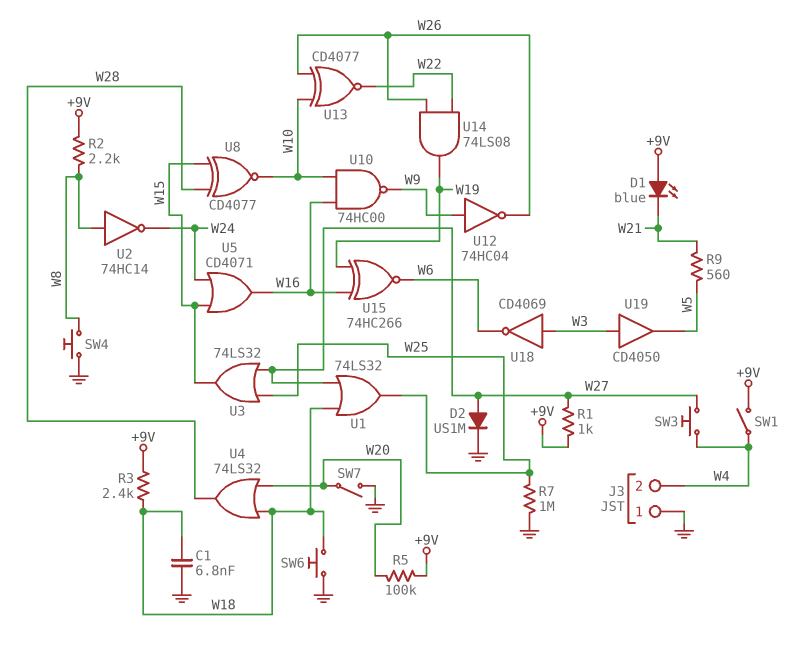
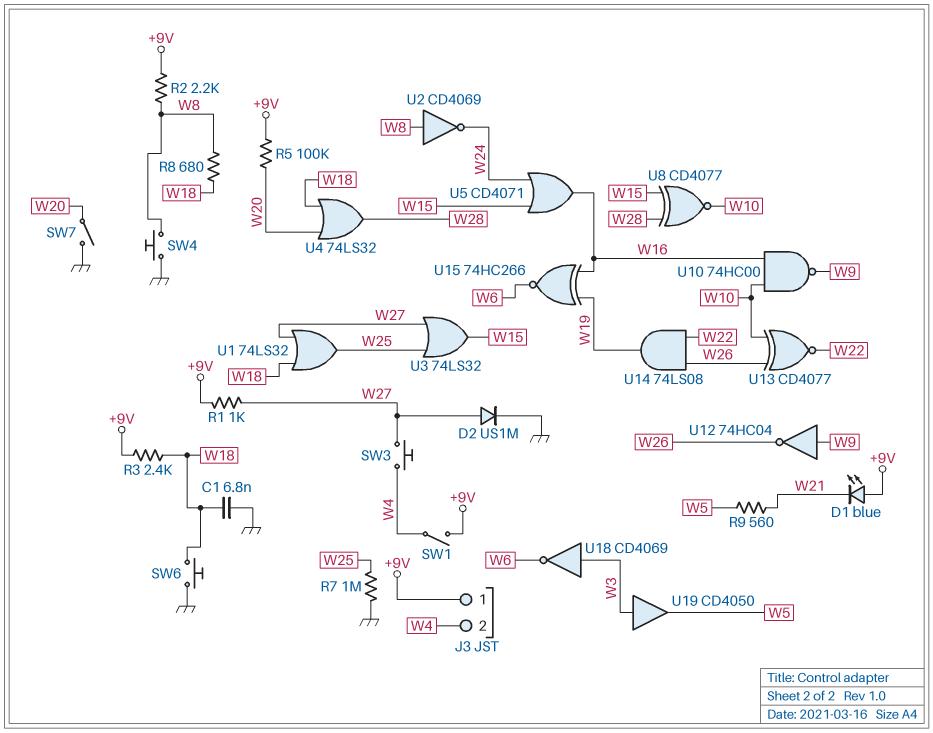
J3 pin 1: GND -> +9V
R8: none -> 680 (W8, W18)
U2: NOT 74HC14 (in W8, out W24) -> NOT CD4069 (in W8, out W24)

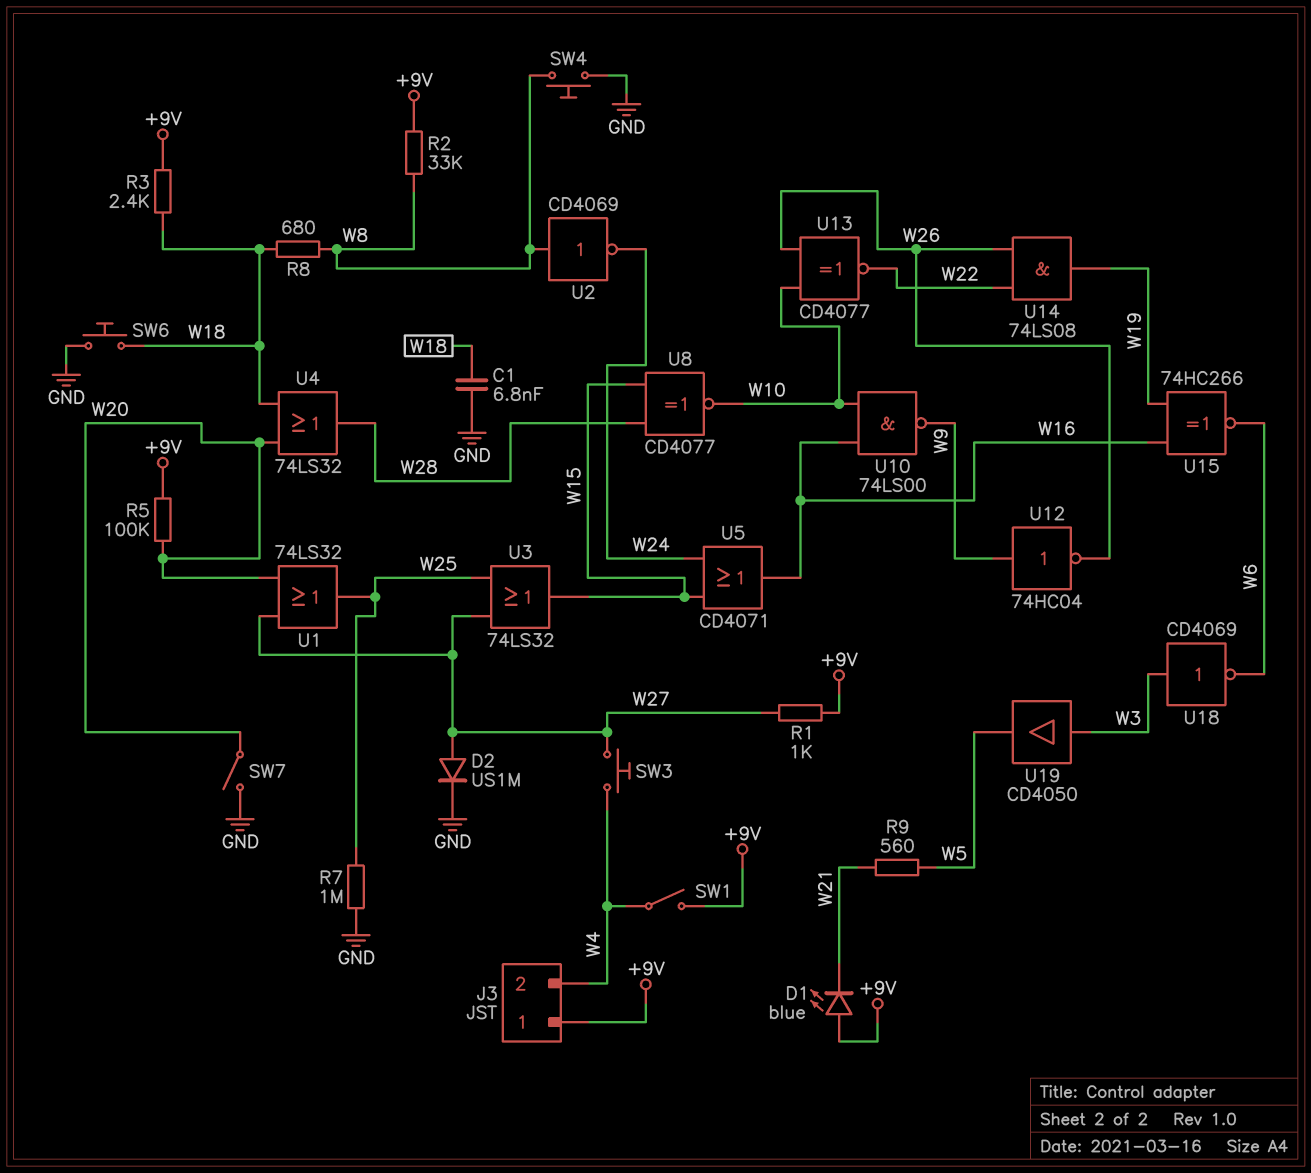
R2: 2.2k (+9V, W8) -> 33k (+9V, W8)
U1: OR 74LS32 (in W18, in W27, out W25) -> OR 74LS32 (in W20, in W27, out W25)
U10: NAND 74HC00 (in W10, in W16, out W9) -> NAND 74LS00 (in W10, in W16, out W9)

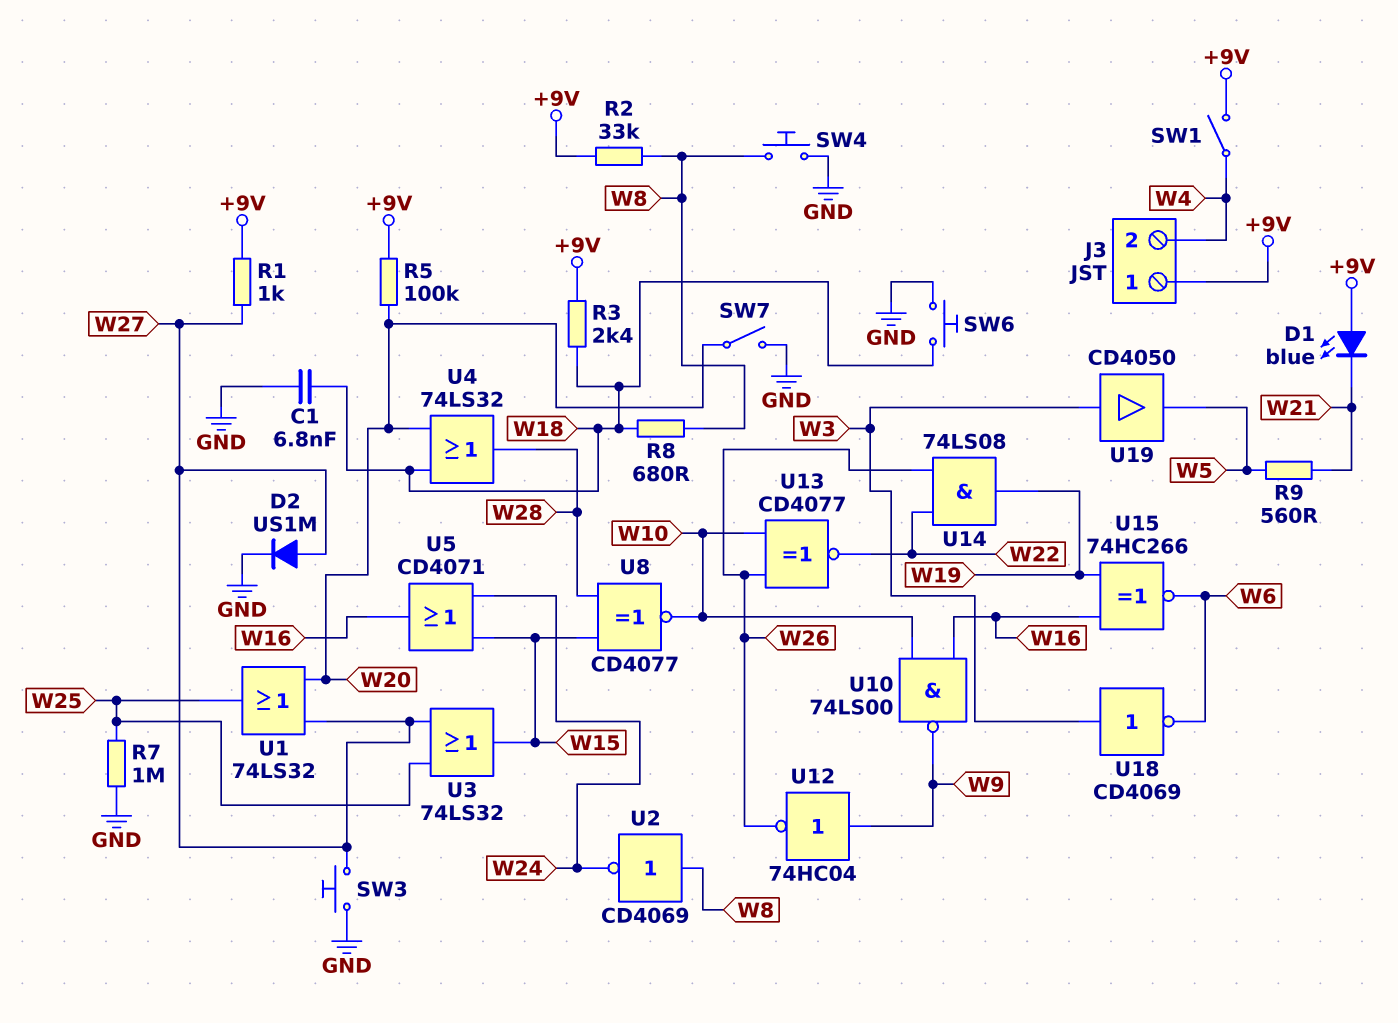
SW3: button (W4, W27) -> button (GND, W27)

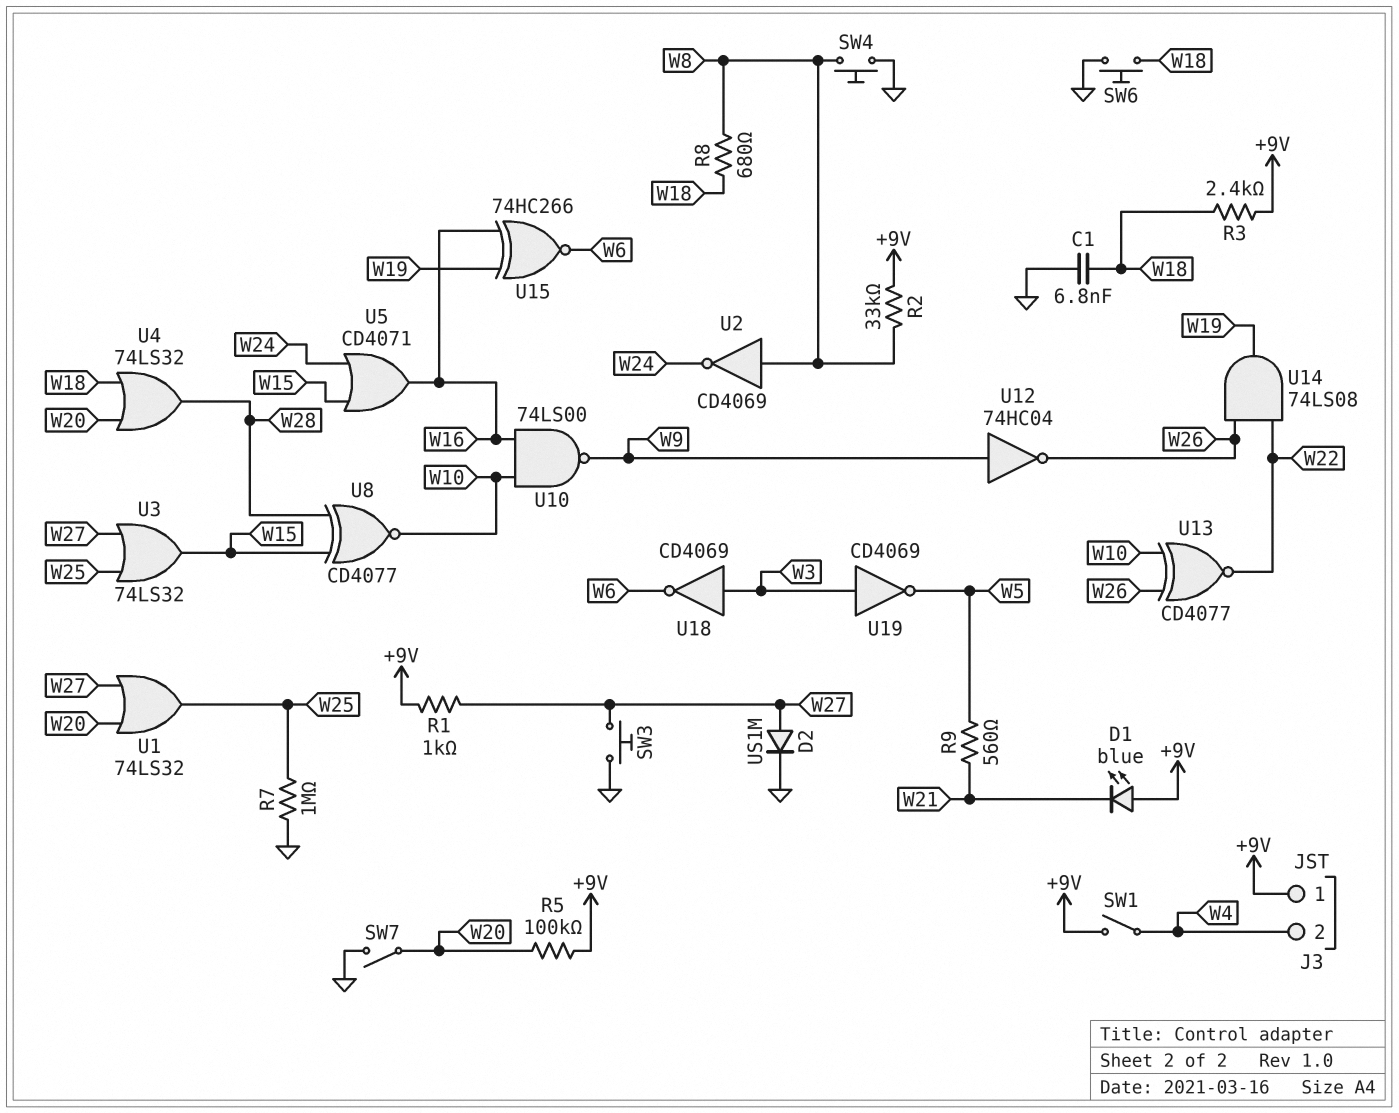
U19: buffer CD4050 (in W3, out W5) -> NOT CD4069 (in W3, out W5)

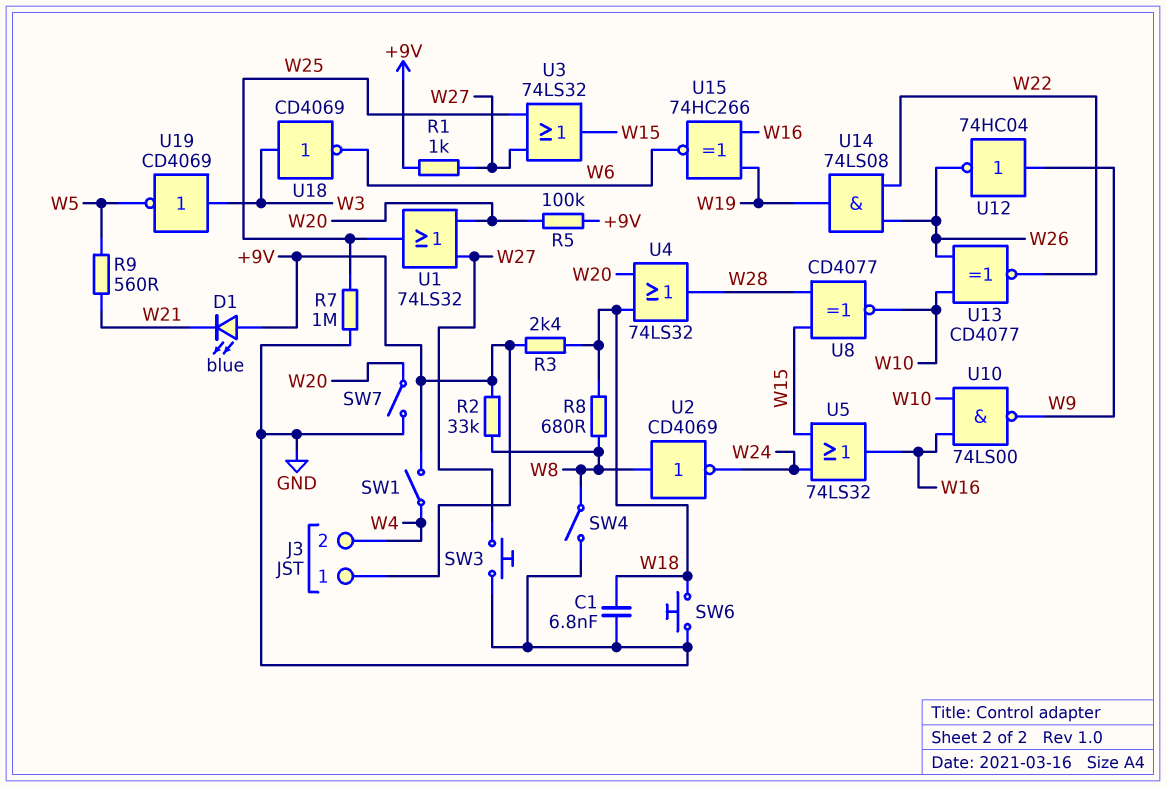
D2: diode US1M (A W27, K GND) -> none
SW4: button (GND, W8) -> switch (GND, W8)
U5: OR CD4071 (in W15, in W24, out W16) -> OR 74LS32 (in W15, in W24, out W16)

